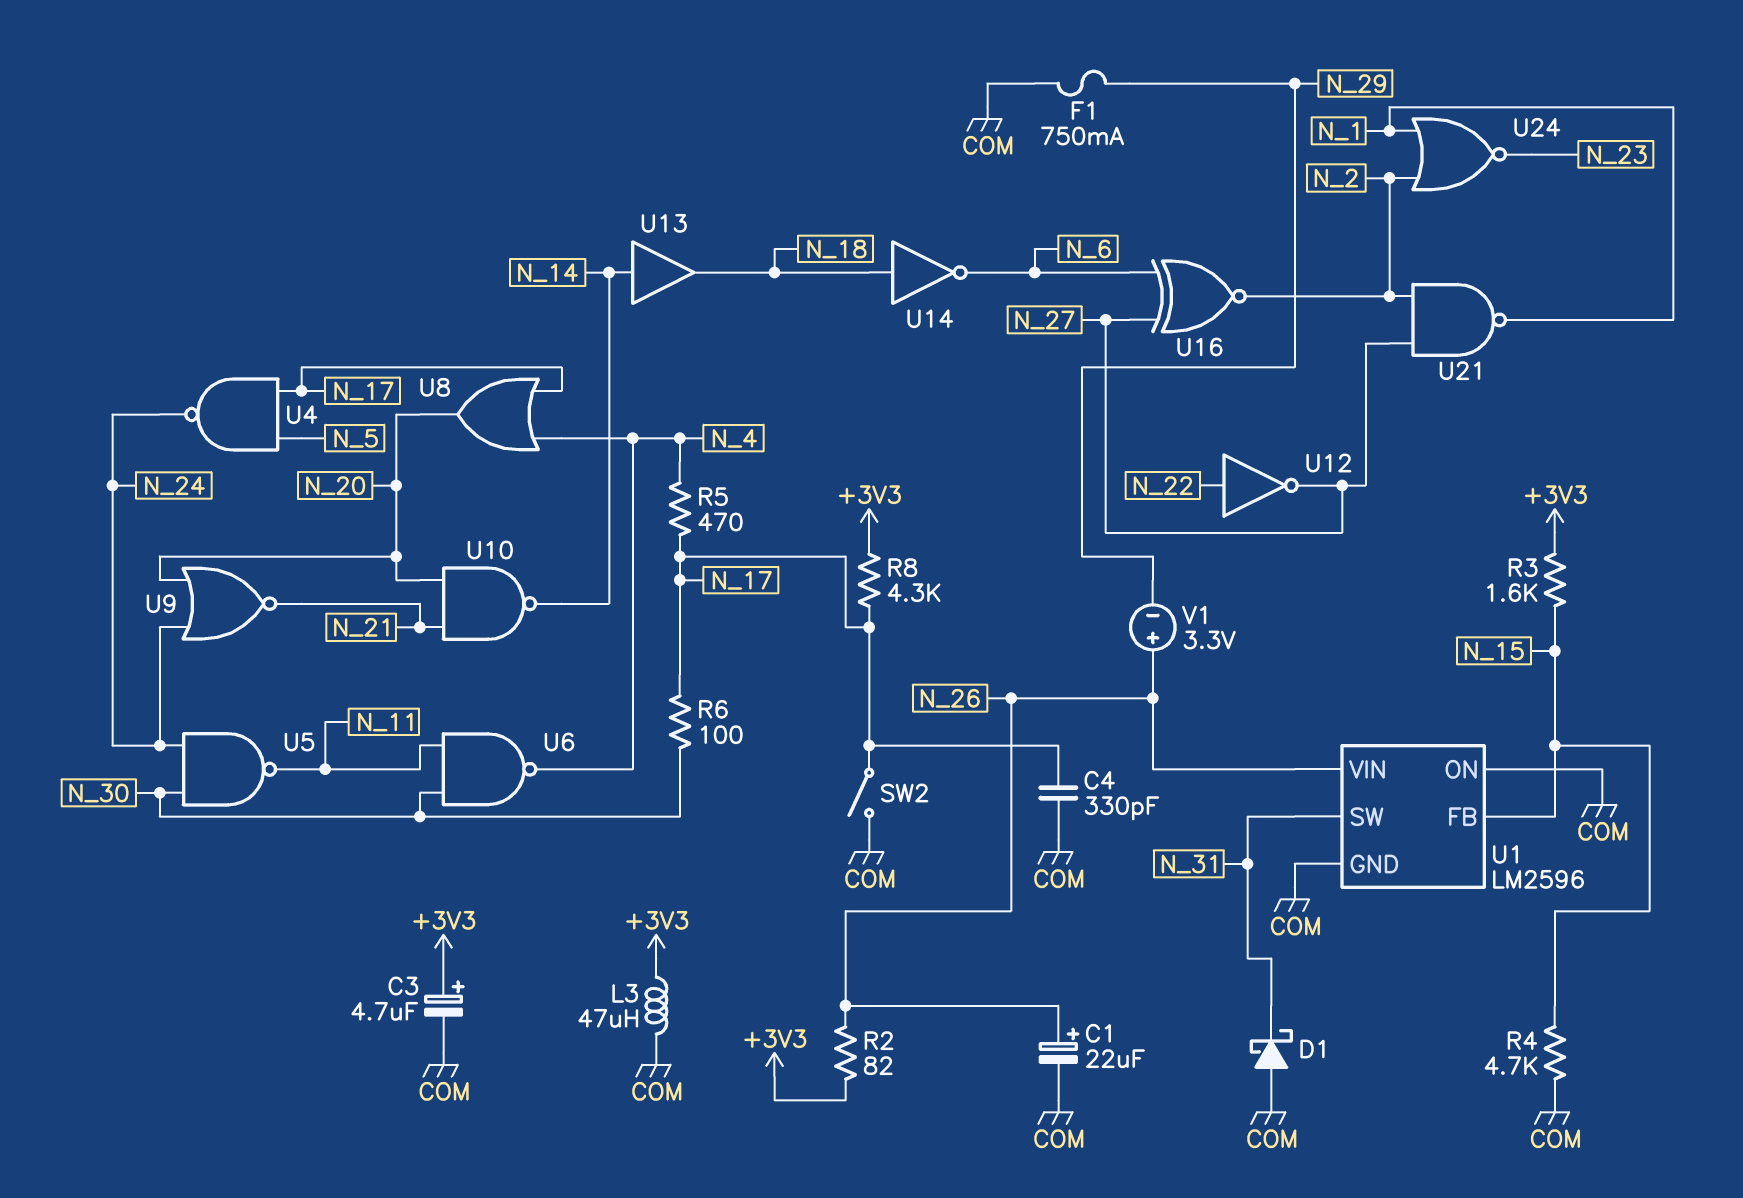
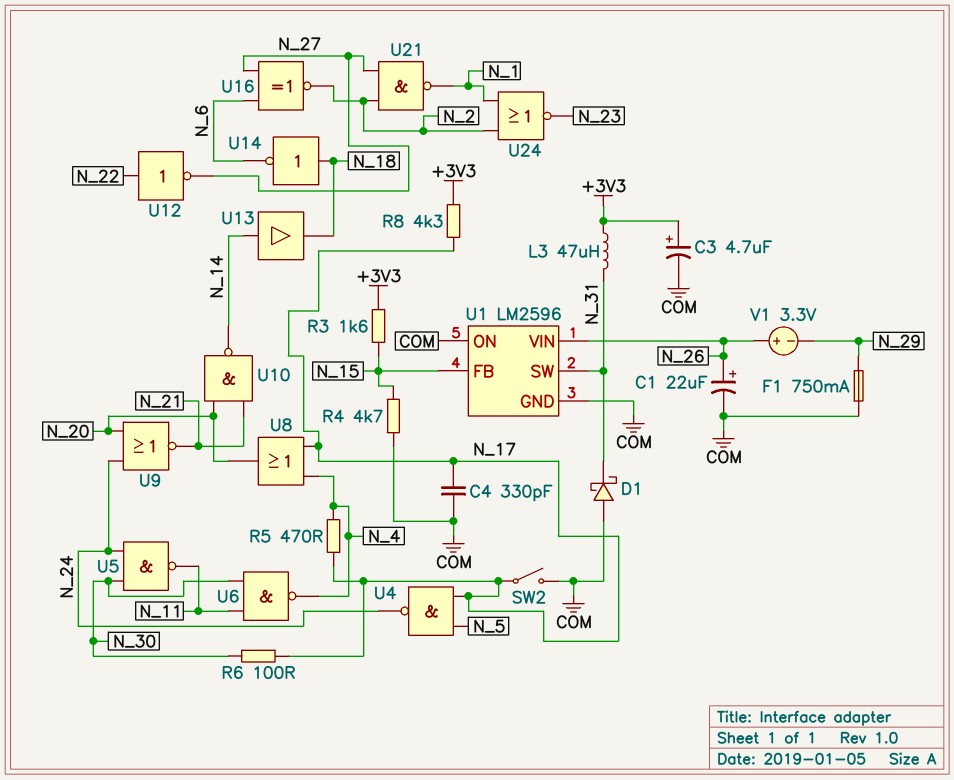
L3: 47uH (+3V3, COM) -> 47uH (+3V3, N_31)
R2: 82 (+3V3, N_26) -> none

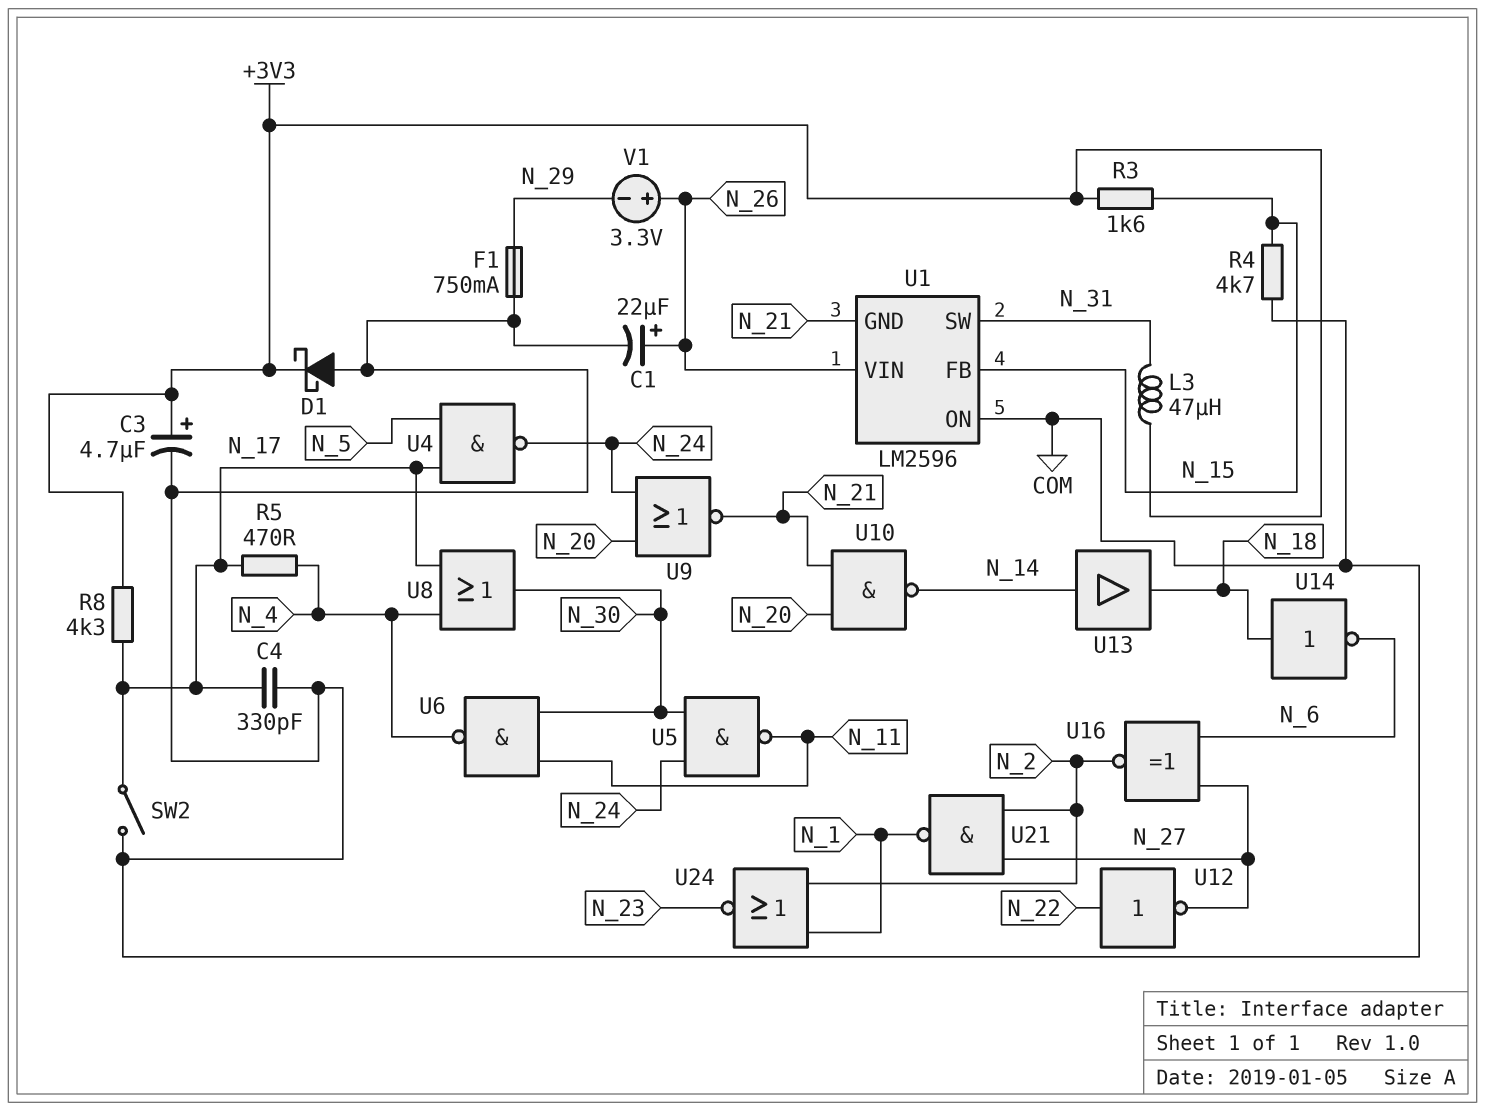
D1: schottky (A COM, K N_31) -> schottky (A COM, K +3V3)
R6: 100 (N_17, N_30) -> none
U1 pin GND: COM -> N_21
U8: OR (in N_4, in N_17, out N_20) -> OR (in N_4, in N_17, out N_30)

